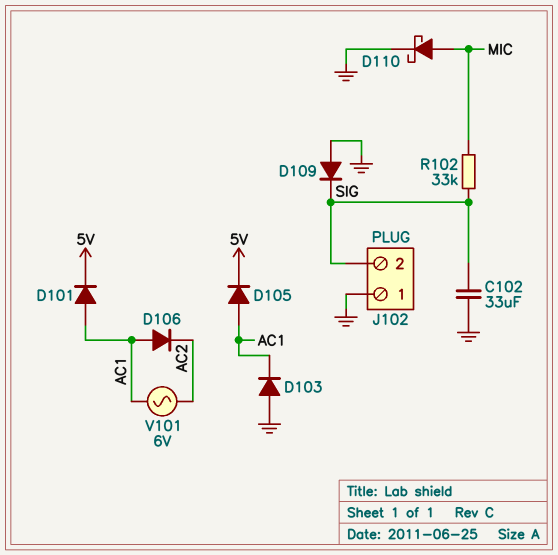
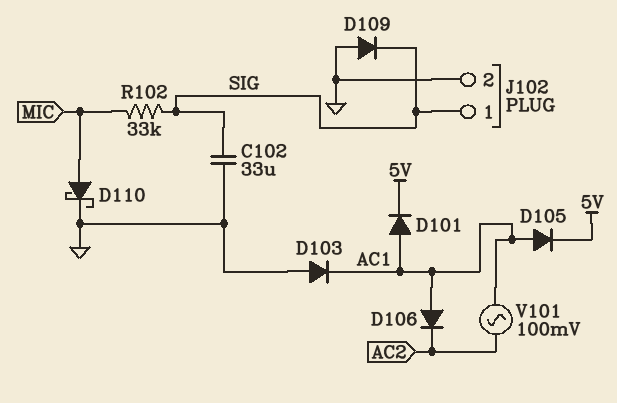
J102 pin 1: GND -> SIG
J102 pin 2: SIG -> GND
V101: AC 6V (AC1, AC2) -> AC 100mV (AC1, AC2)

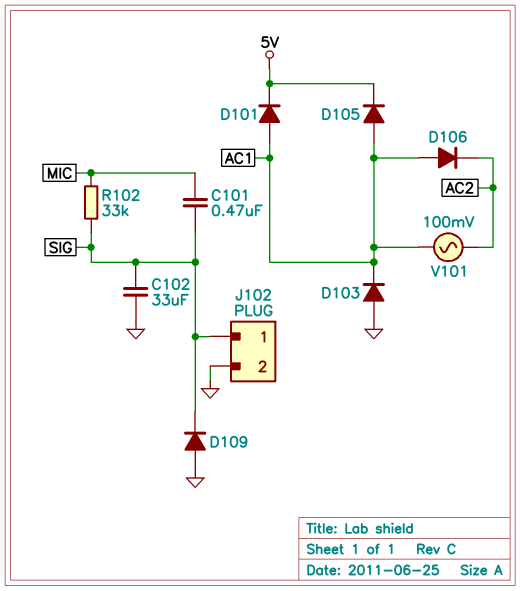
C101: none -> 470nF (MIC, SIG)
D110: schottky (A MIC, K GND) -> none

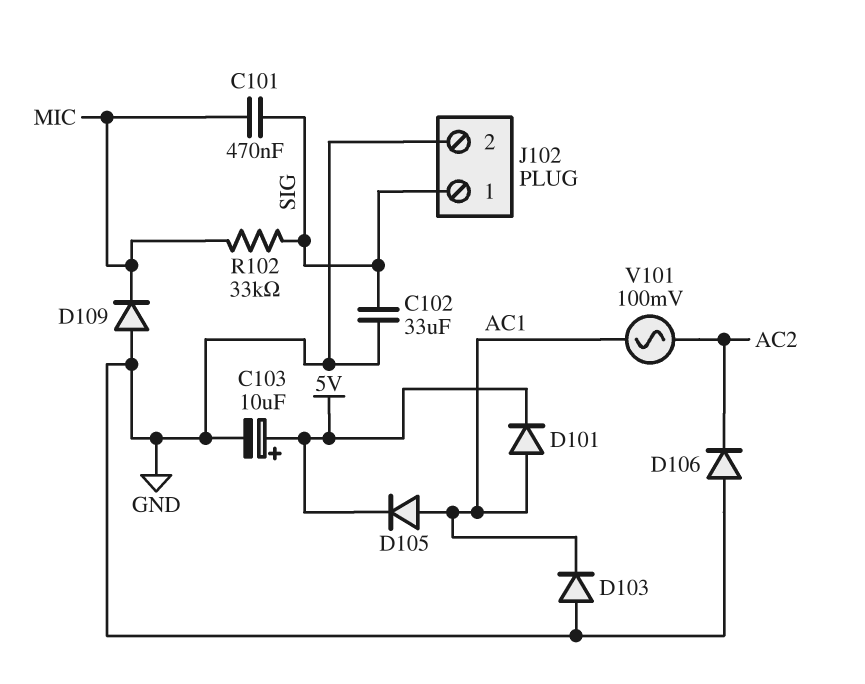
C103: none -> 10uF (plus 5V, minus GND)
D106: diode (A AC1, K AC2) -> diode (A GND, K AC2)
D109: diode (A GND, K SIG) -> diode (A GND, K MIC)

